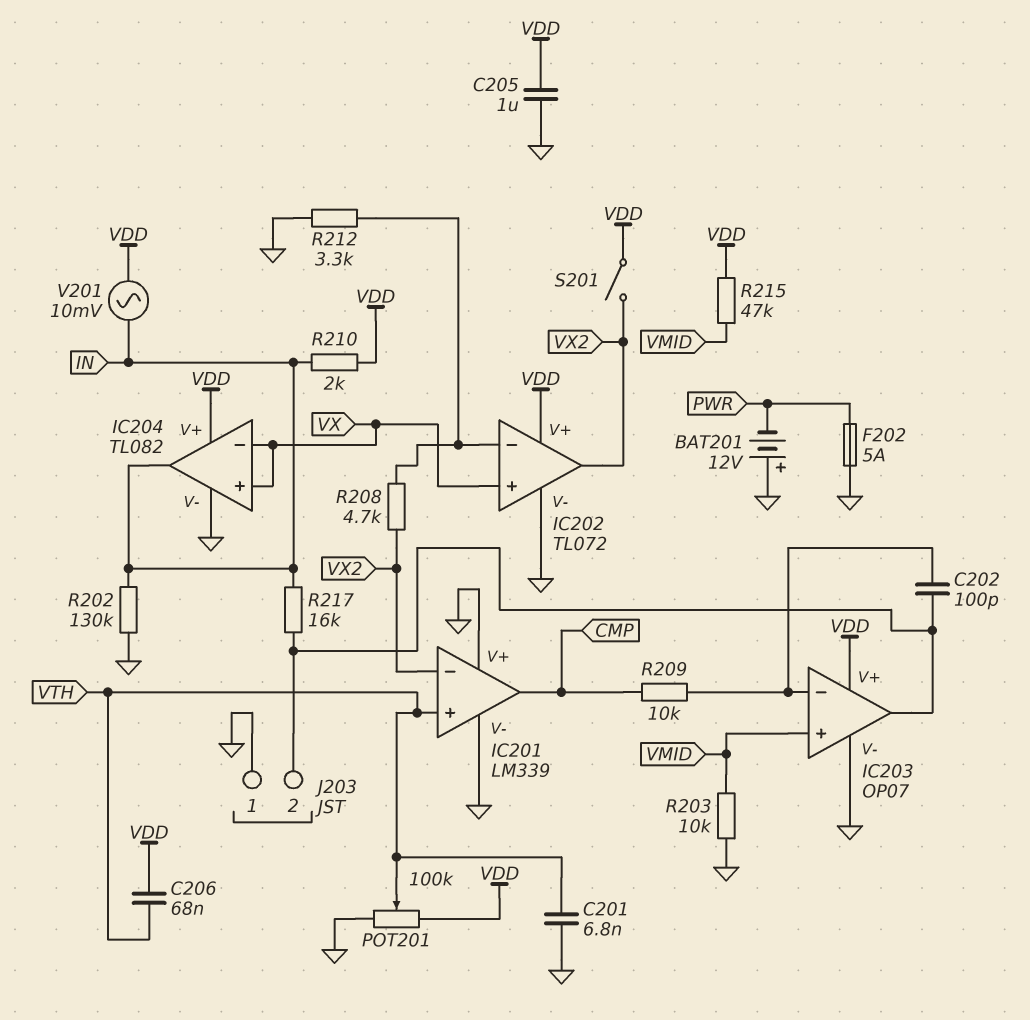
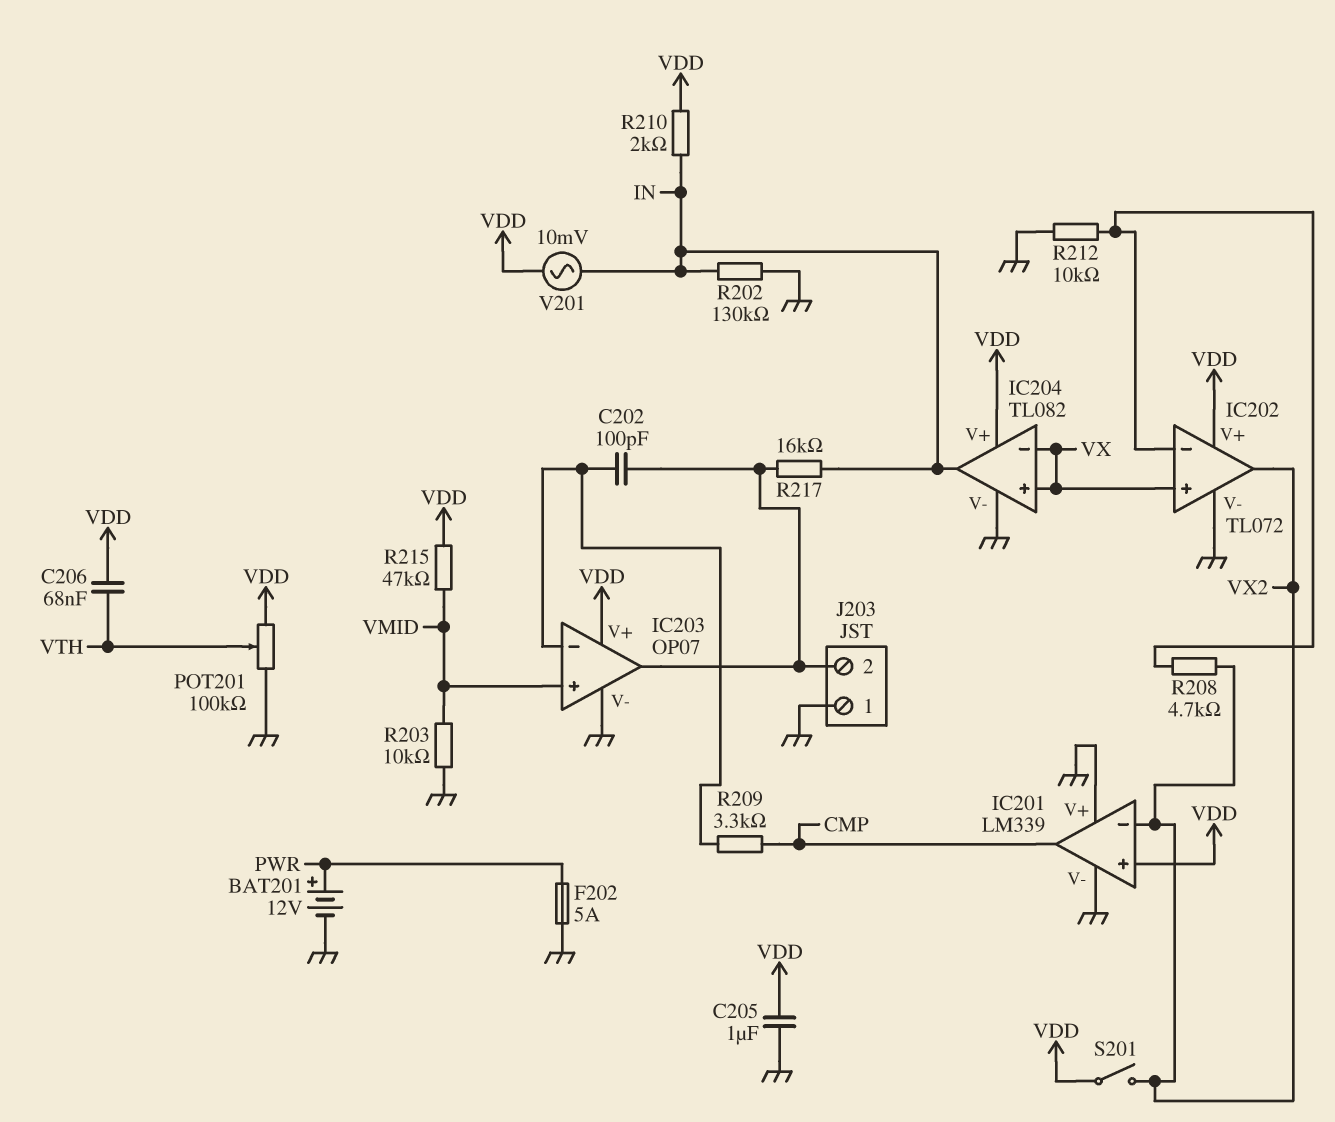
BAT201: 12V (plus GND, minus PWR) -> 12V (plus PWR, minus GND)
C201: 6.8nF (GND, VTH) -> none
IC201 pin in+: VTH -> VDD
R209: 10k (CMP, IC203/in-) -> 3.3k (CMP, IC203/in-)
R212: 3.3k (GND, IC202/in-) -> 10k (GND, IC202/in-)

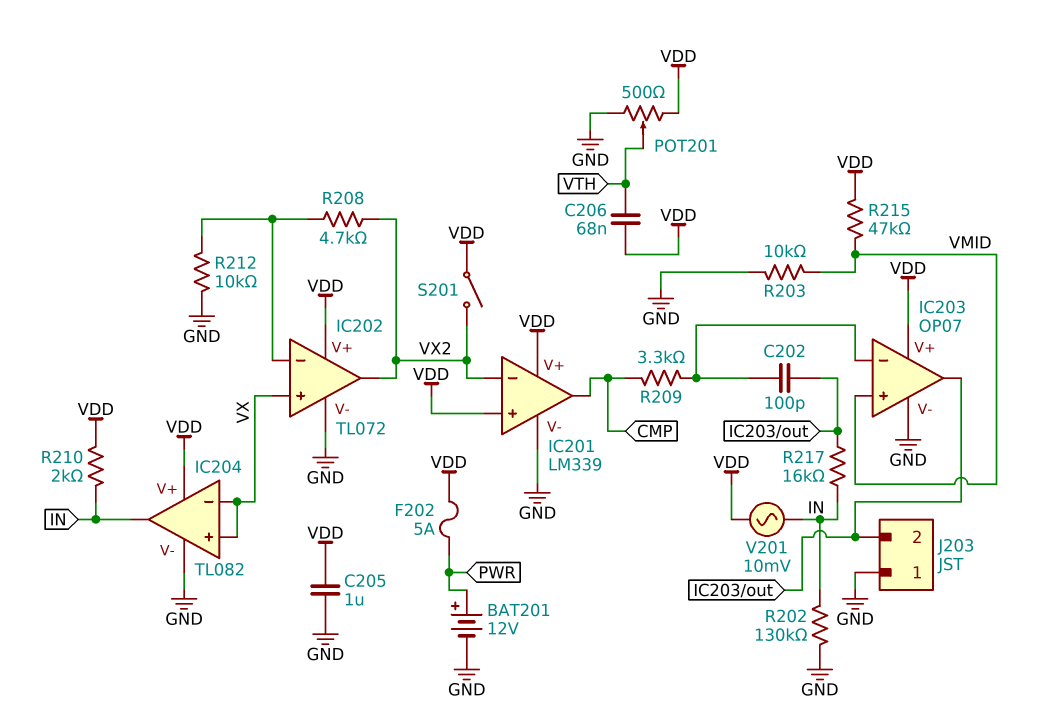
F202: 5A (GND, PWR) -> 5A (PWR, VDD)
IC201 pin V+: GND -> VDD
POT201: 100k (GND, VDD, wiper VTH) -> 500 (GND, VDD, wiper VTH)

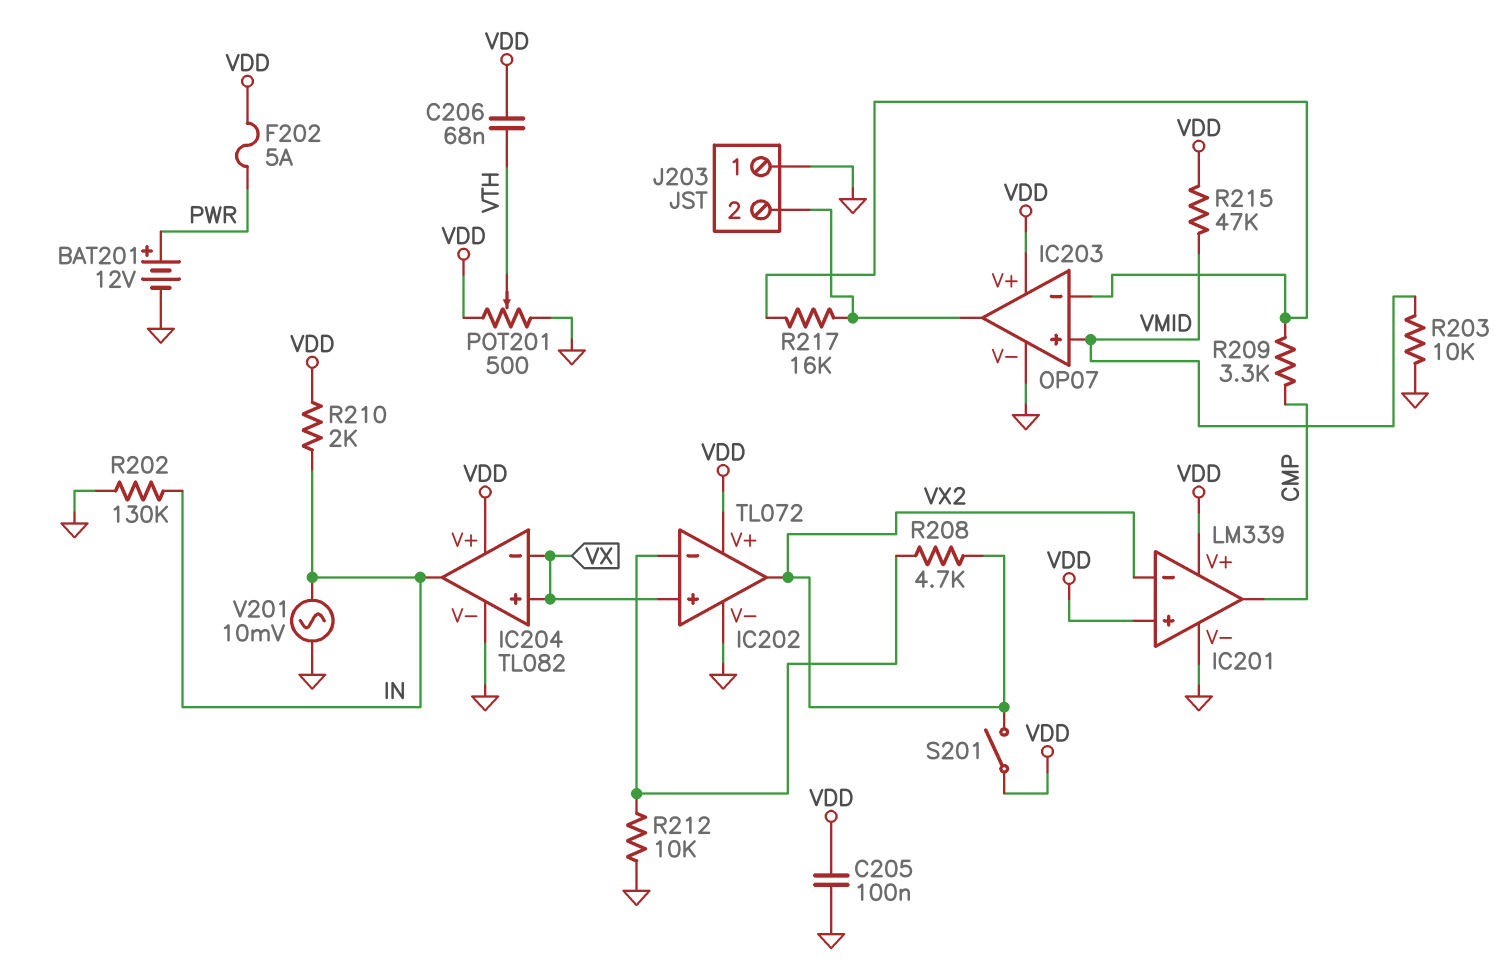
C202: 100pF (IC203/in-, IC203/out) -> none
C205: 1uF (GND, VDD) -> 100nF (GND, VDD)
R217: 16k (IC203/out, IN) -> 16k (IC203/in-, IC203/out)
V201: AC 10mV (IN, VDD) -> AC 10mV (GND, IN)

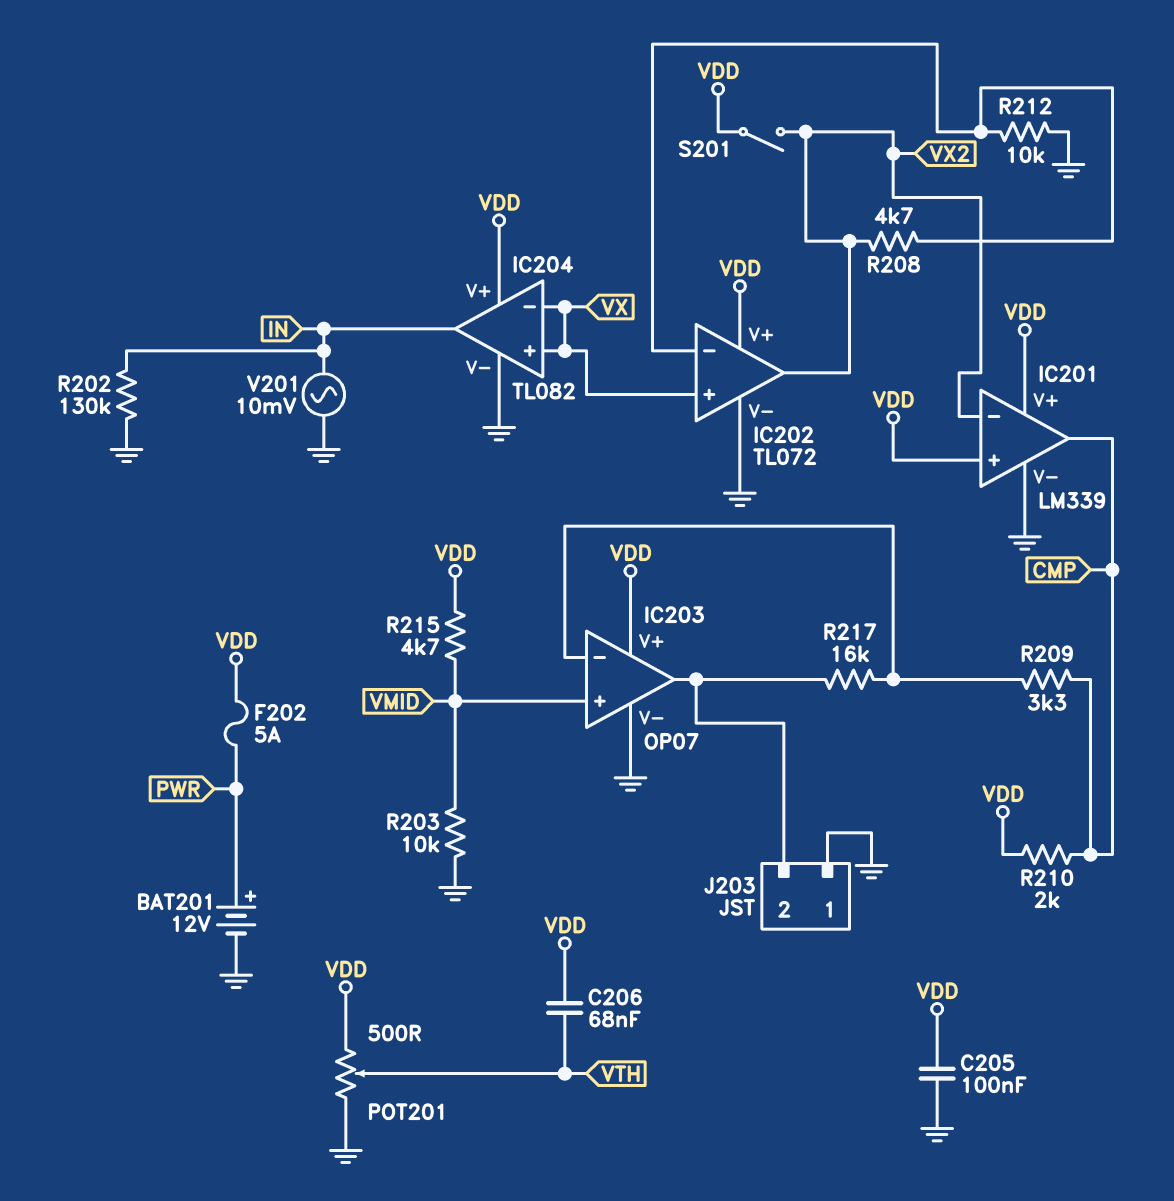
R210: 2k (IN, VDD) -> 2k (CMP, VDD)
R215: 47k (VDD, VMID) -> 4.7k (VDD, VMID)

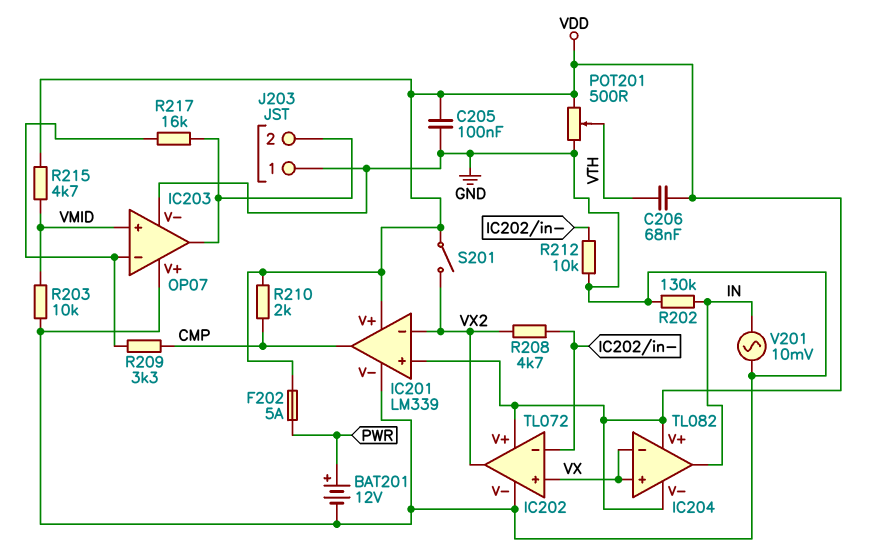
IC203 pin V+: VDD -> GND
IC204 pin V-: GND -> VDD

